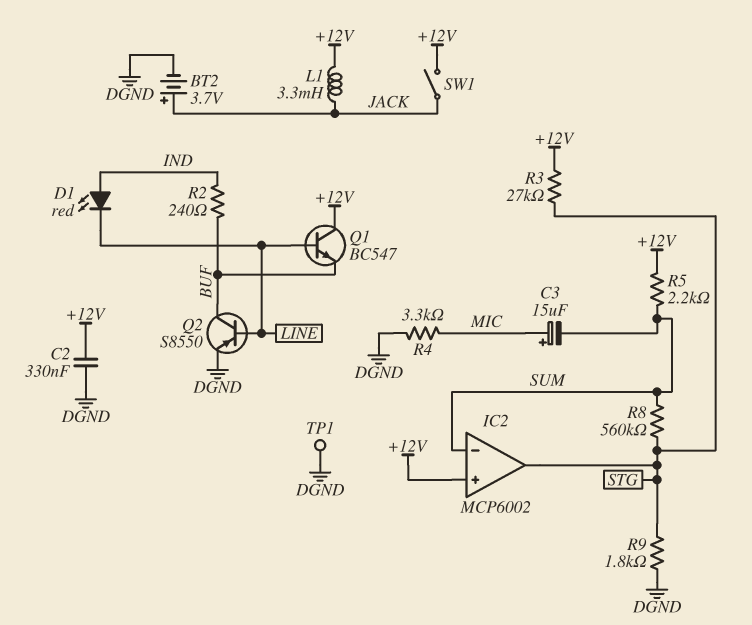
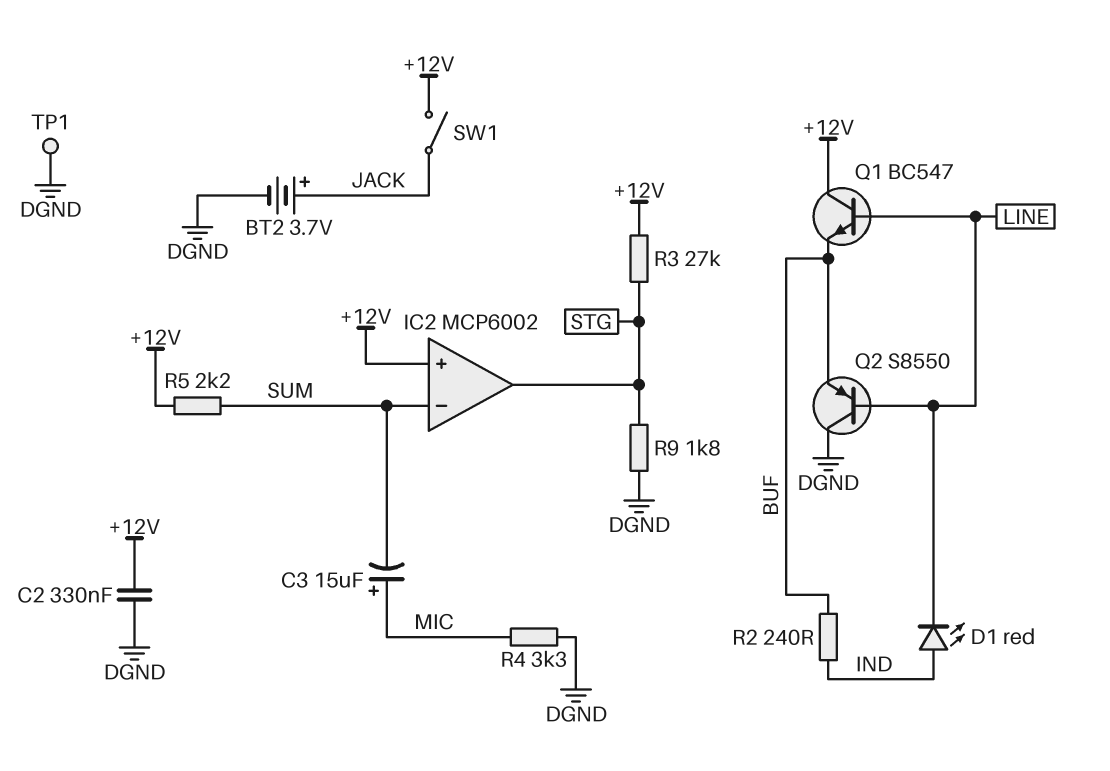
L1: 3.3mH (+12V, JACK) -> none
Q2: PNP S8550 (B LINE, C BUF, E DGND) -> PNP S8550 (B LINE, C DGND, E BUF)
R8: 560k (STG, SUM) -> none

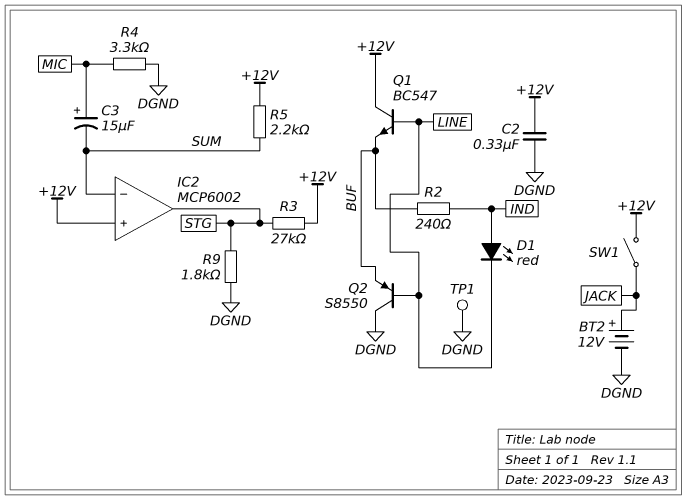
BT2: 3.7V (plus JACK, minus DGND) -> 12V (plus JACK, minus DGND)

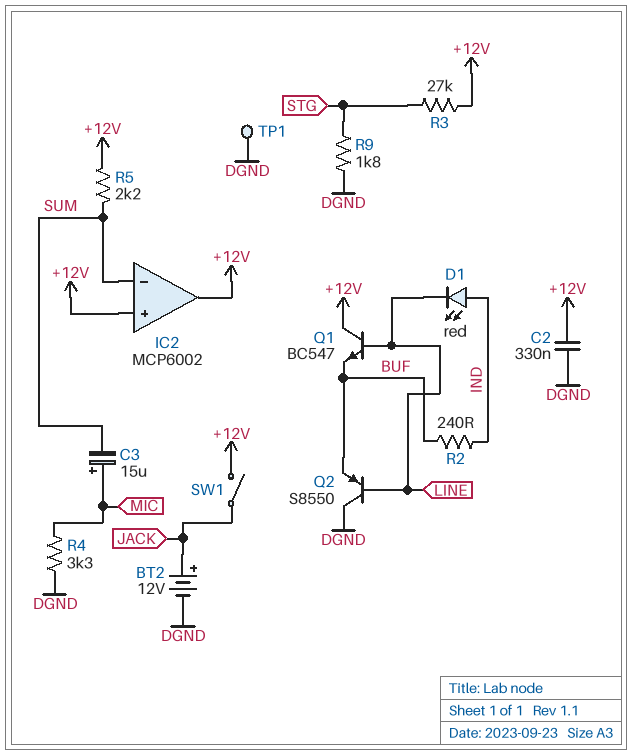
IC2 pin out: STG -> +12V

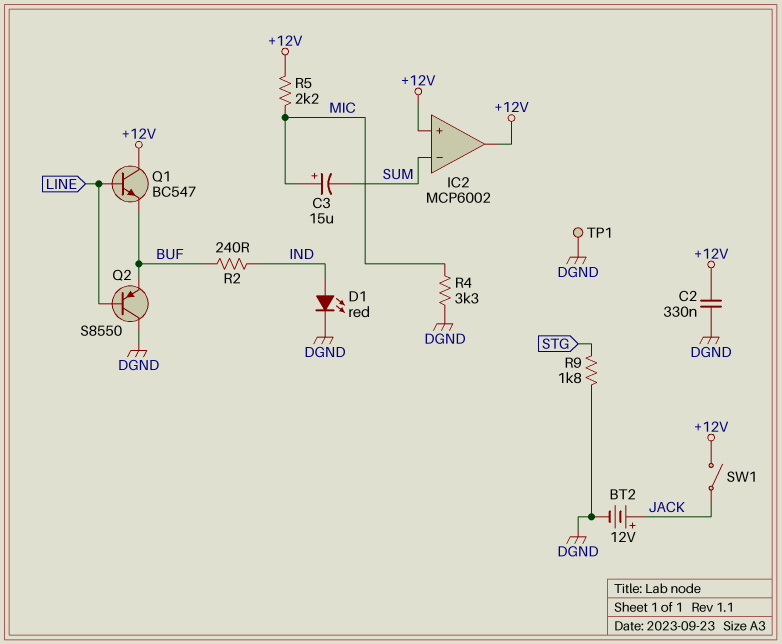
D1: LED red (A IND, K LINE) -> LED red (A IND, K DGND)
R3: 27k (+12V, STG) -> none
R5: 2.2k (+12V, SUM) -> 2.2k (+12V, MIC)

